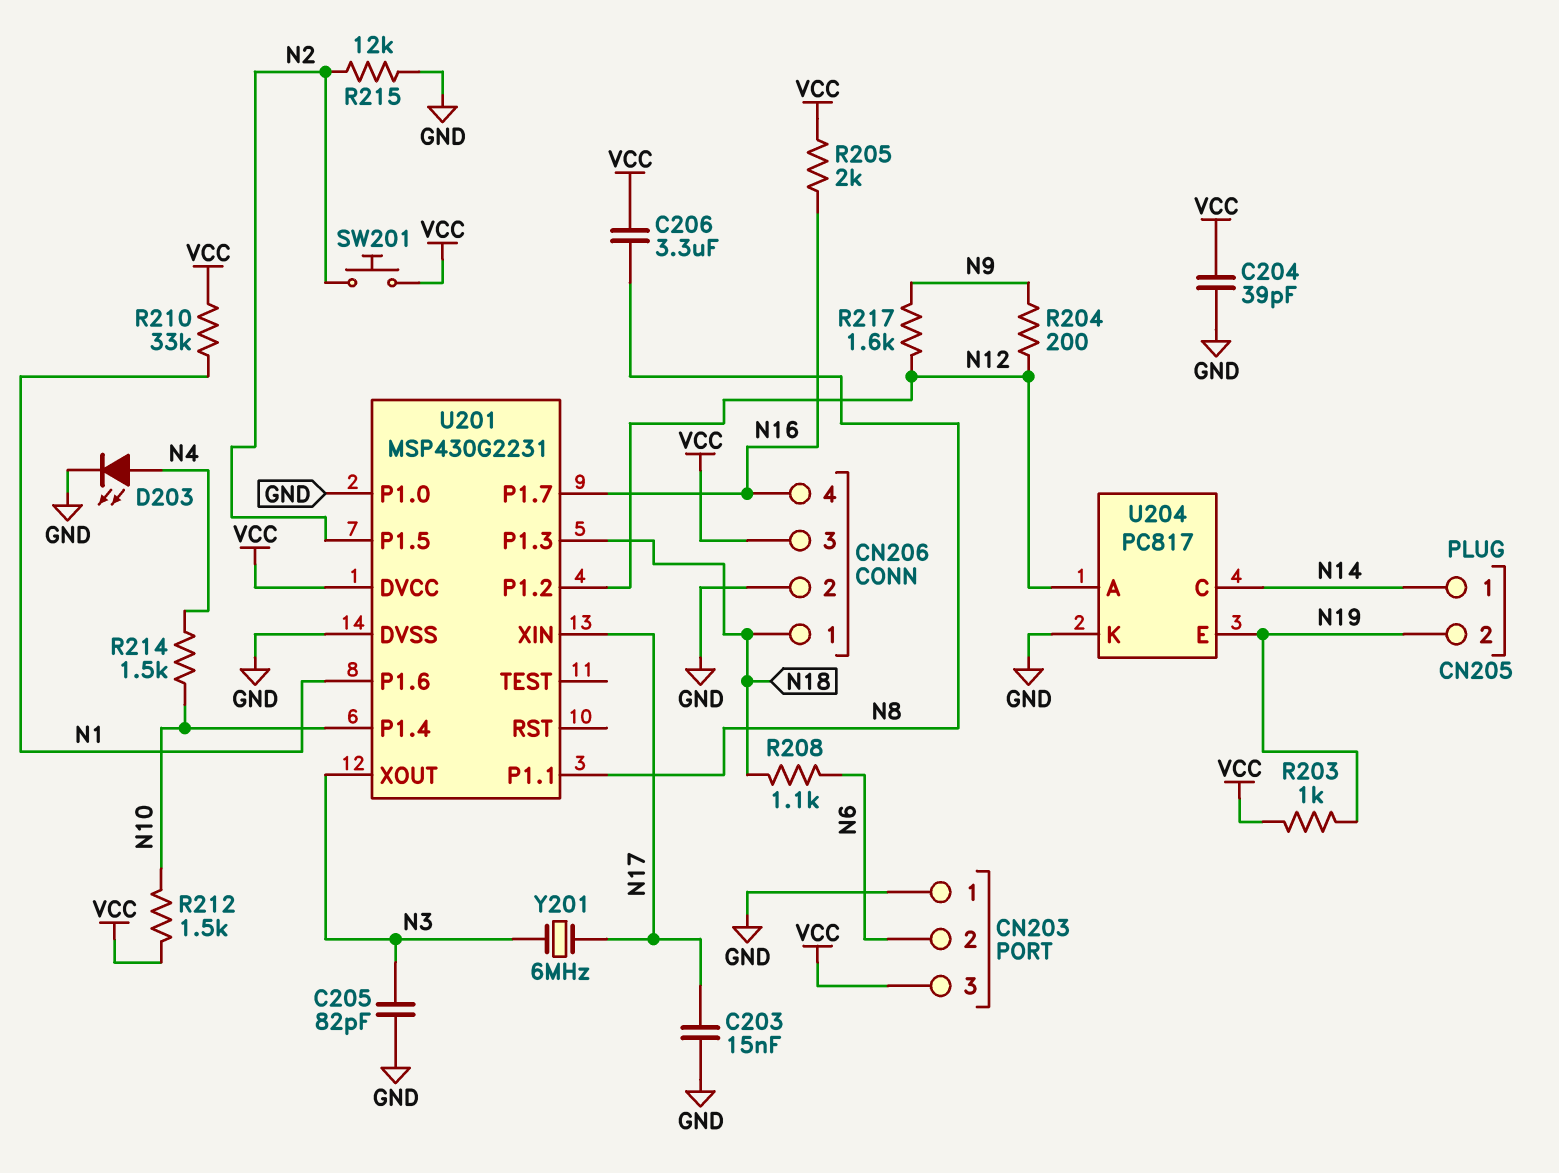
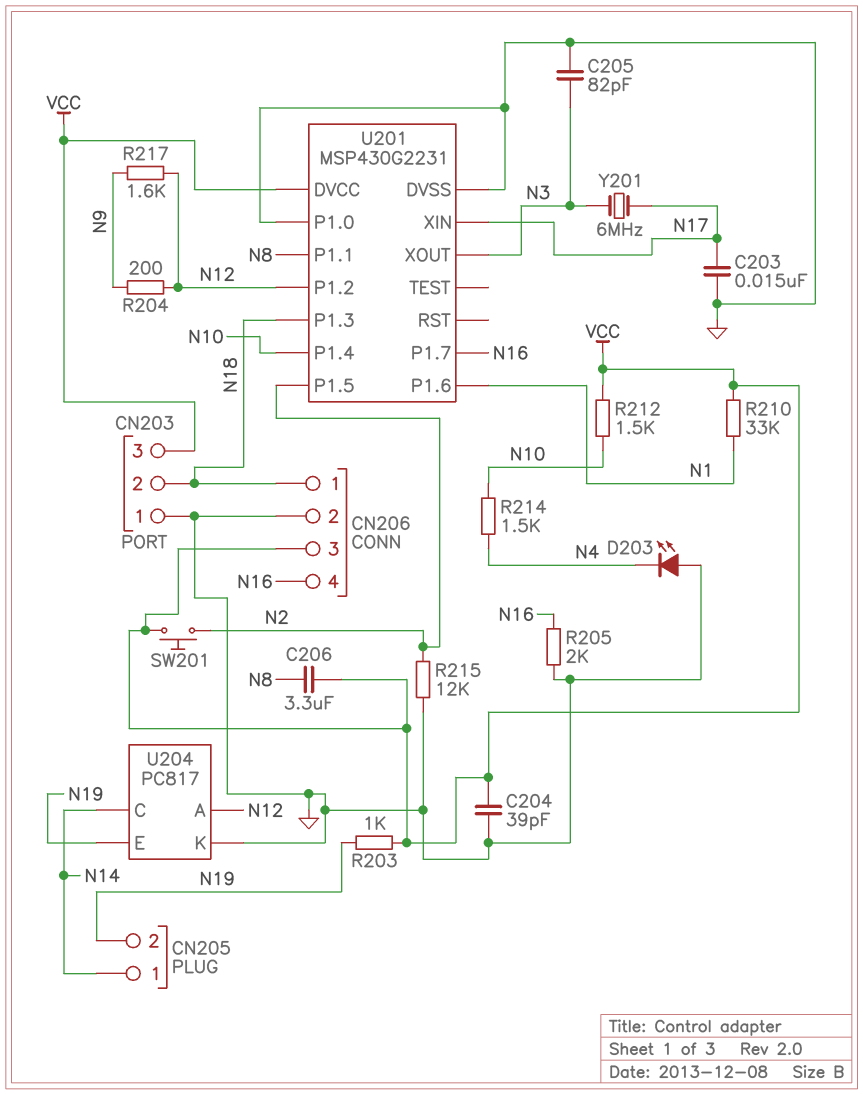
CN203 pin 2: N6 -> N18
D203: LED (A N4, K GND) -> LED (A GND, K N4)
R205: 2k (N16, VCC) -> 2k (GND, N16)
R208: 1.1k (N6, N18) -> none

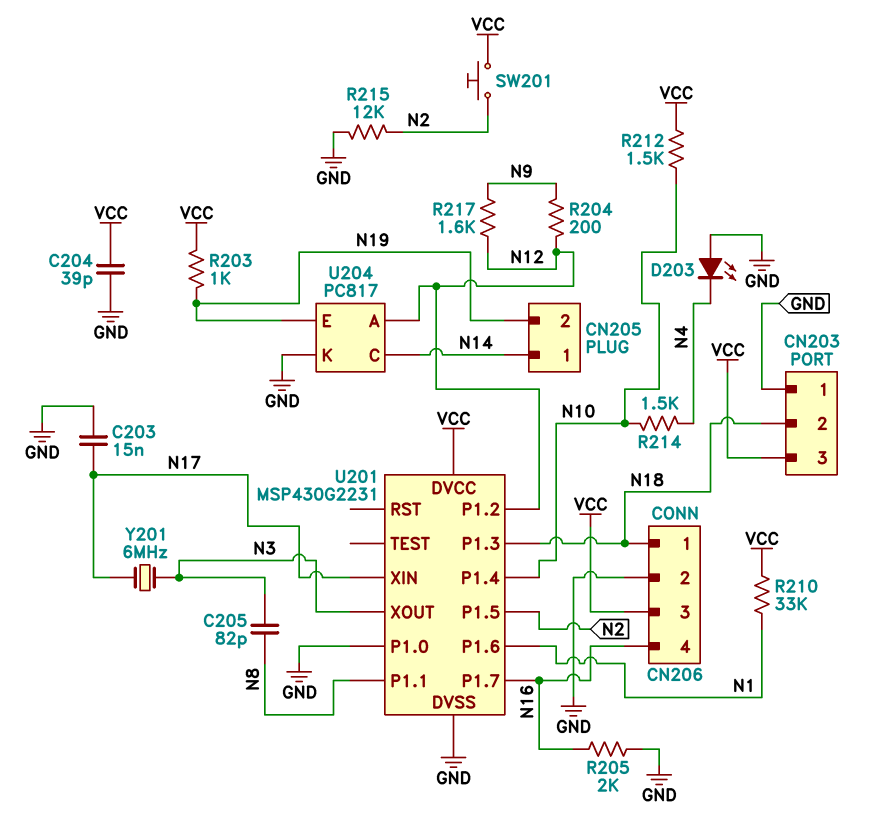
C205: 82pF (GND, N3) -> 82pF (N3, N8)
C206: 3.3uF (N8, VCC) -> none

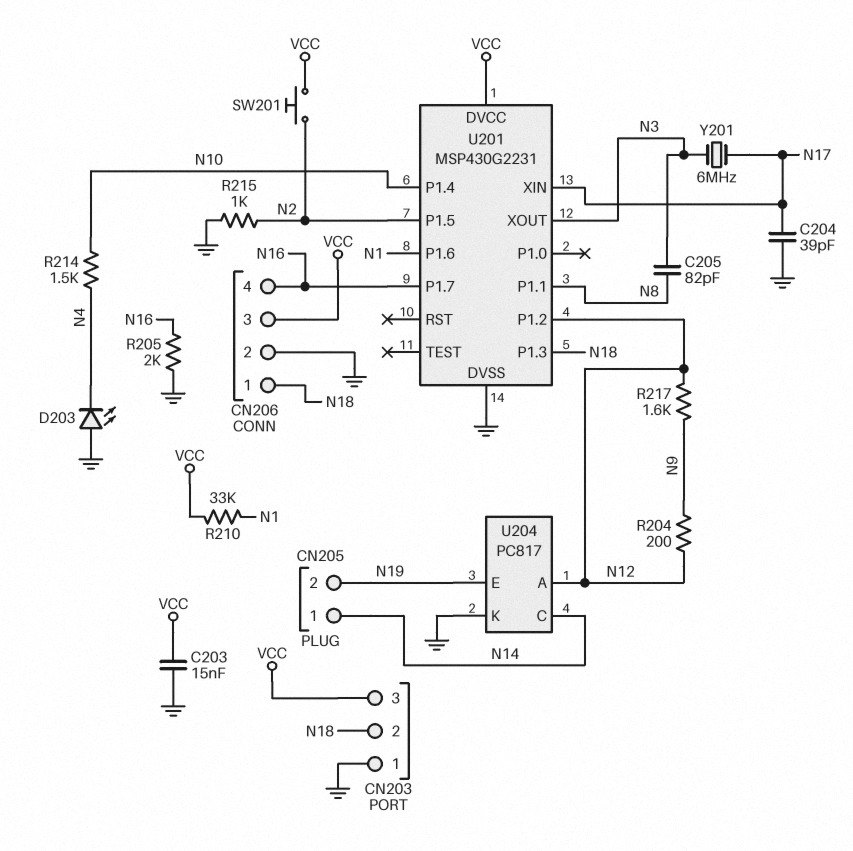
C203: 15nF (GND, N17) -> 15nF (GND, VCC)
C204: 39pF (GND, VCC) -> 39pF (GND, N17)
R203: 1k (N19, VCC) -> none
R212: 1.5k (N10, VCC) -> none
R215: 12k (GND, N2) -> 1k (GND, N2)
U201 pin P1.0: GND -> none

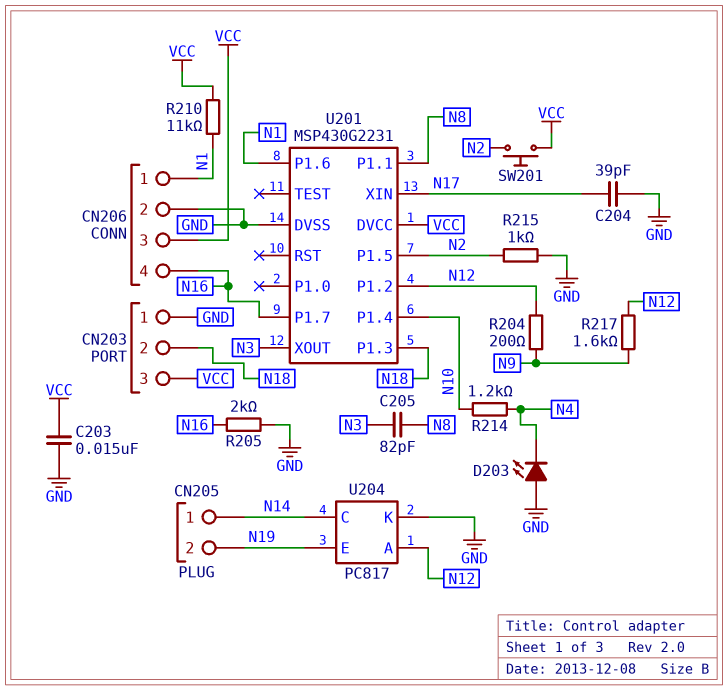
CN206 pin 1: N18 -> N1
R210: 33k (N1, VCC) -> 11k (N1, VCC)
R214: 1.5k (N4, N10) -> 1.2k (N4, N10)
Y201: 6MHz (N3, N17) -> none

